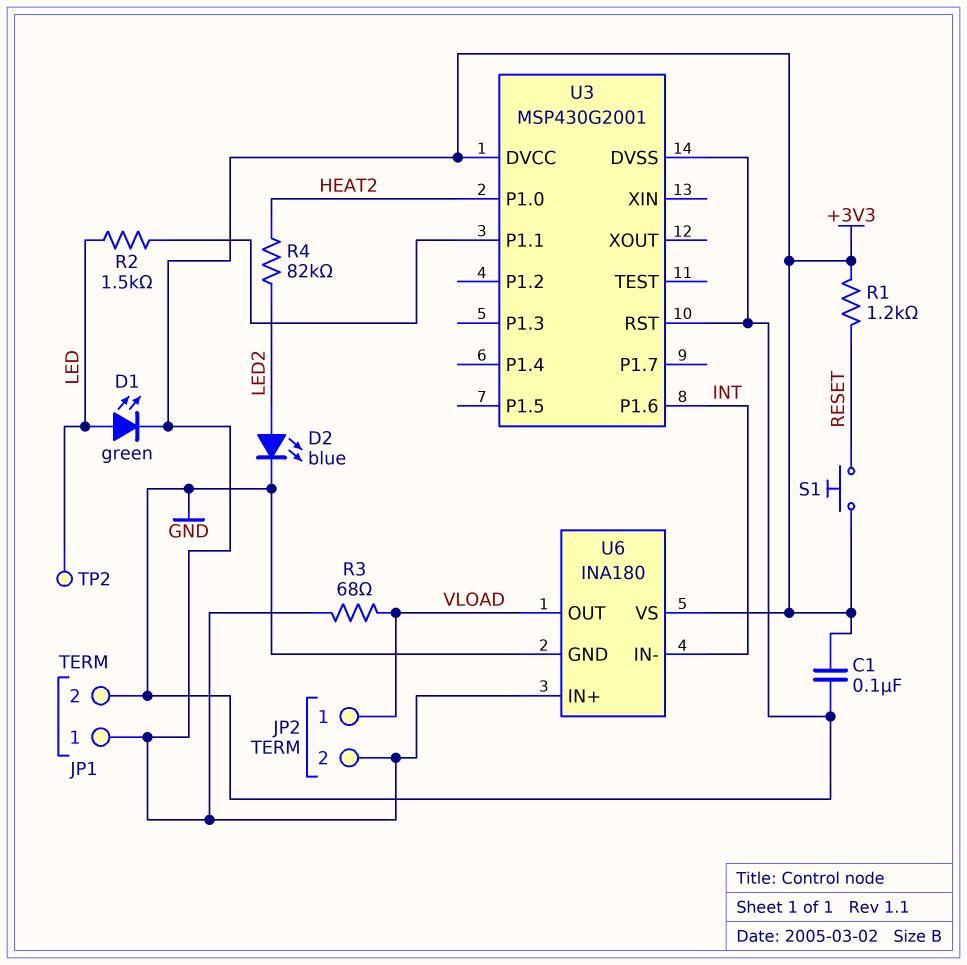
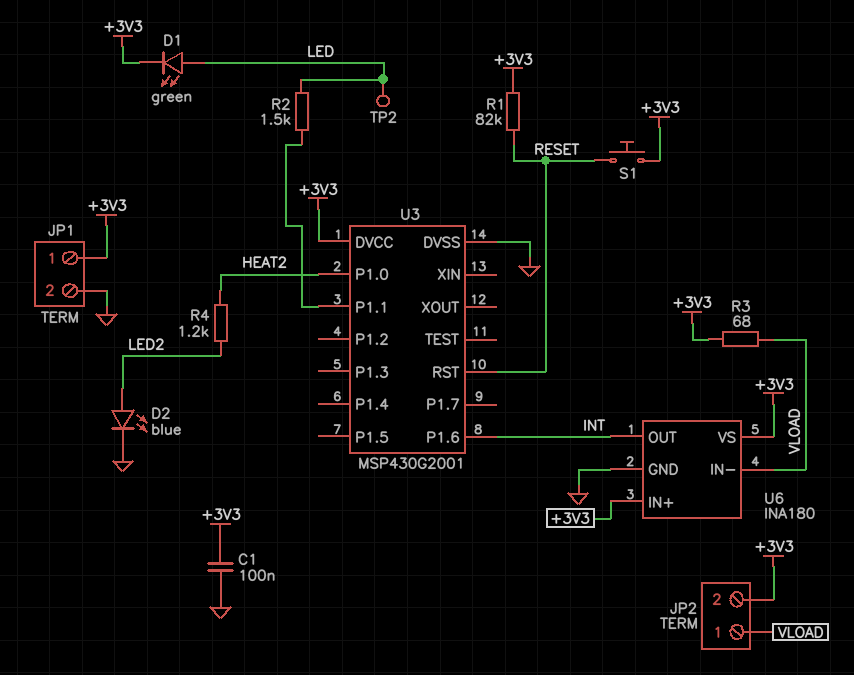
R1: 1.2k (+3V3, RESET) -> 82k (+3V3, RESET)
R4: 82k (HEAT2, LED2) -> 1.2k (HEAT2, LED2)
U3 pin RST: GND -> RESET
U6 pin IN-: INT -> VLOAD
U6 pin OUT: VLOAD -> INT

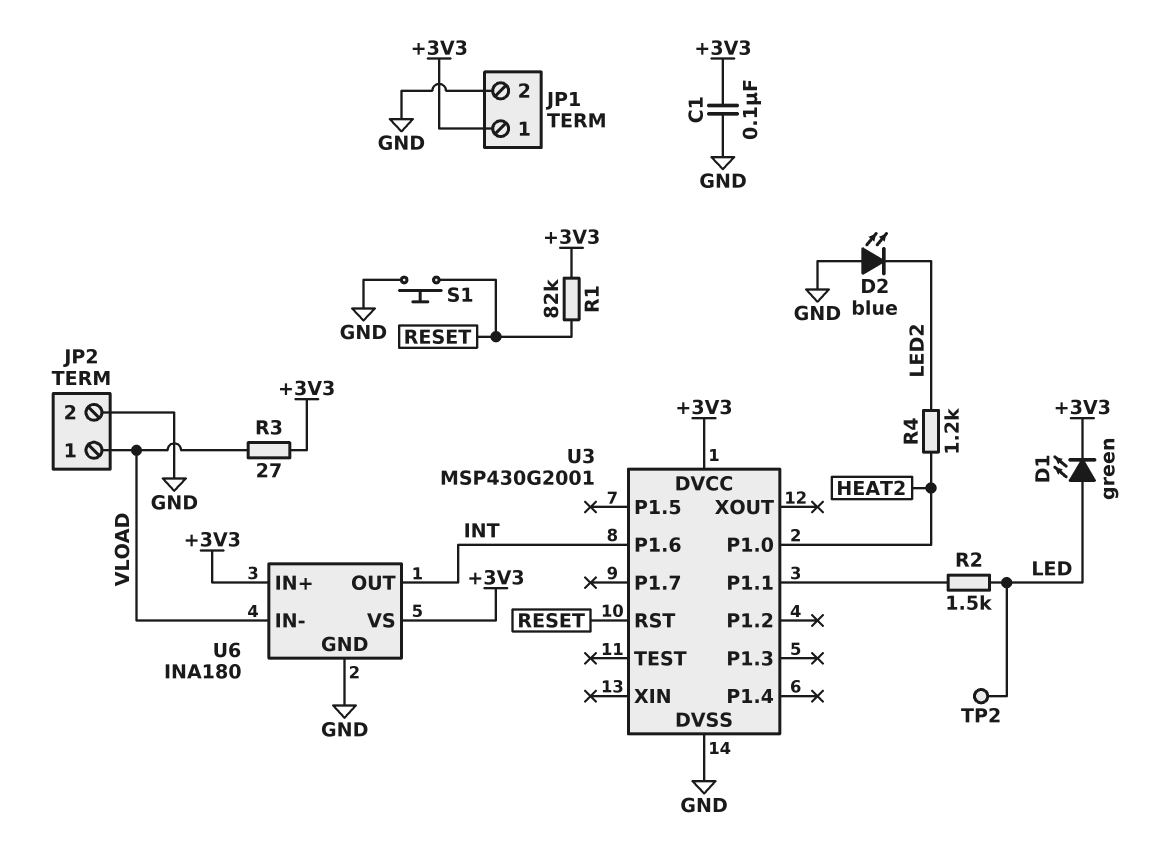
D2: LED blue (A LED2, K GND) -> LED blue (A GND, K LED2)
JP2 pin 2: +3V3 -> GND
R3: 68 (+3V3, VLOAD) -> 27 (+3V3, VLOAD)
S1: button (+3V3, RESET) -> button (GND, RESET)

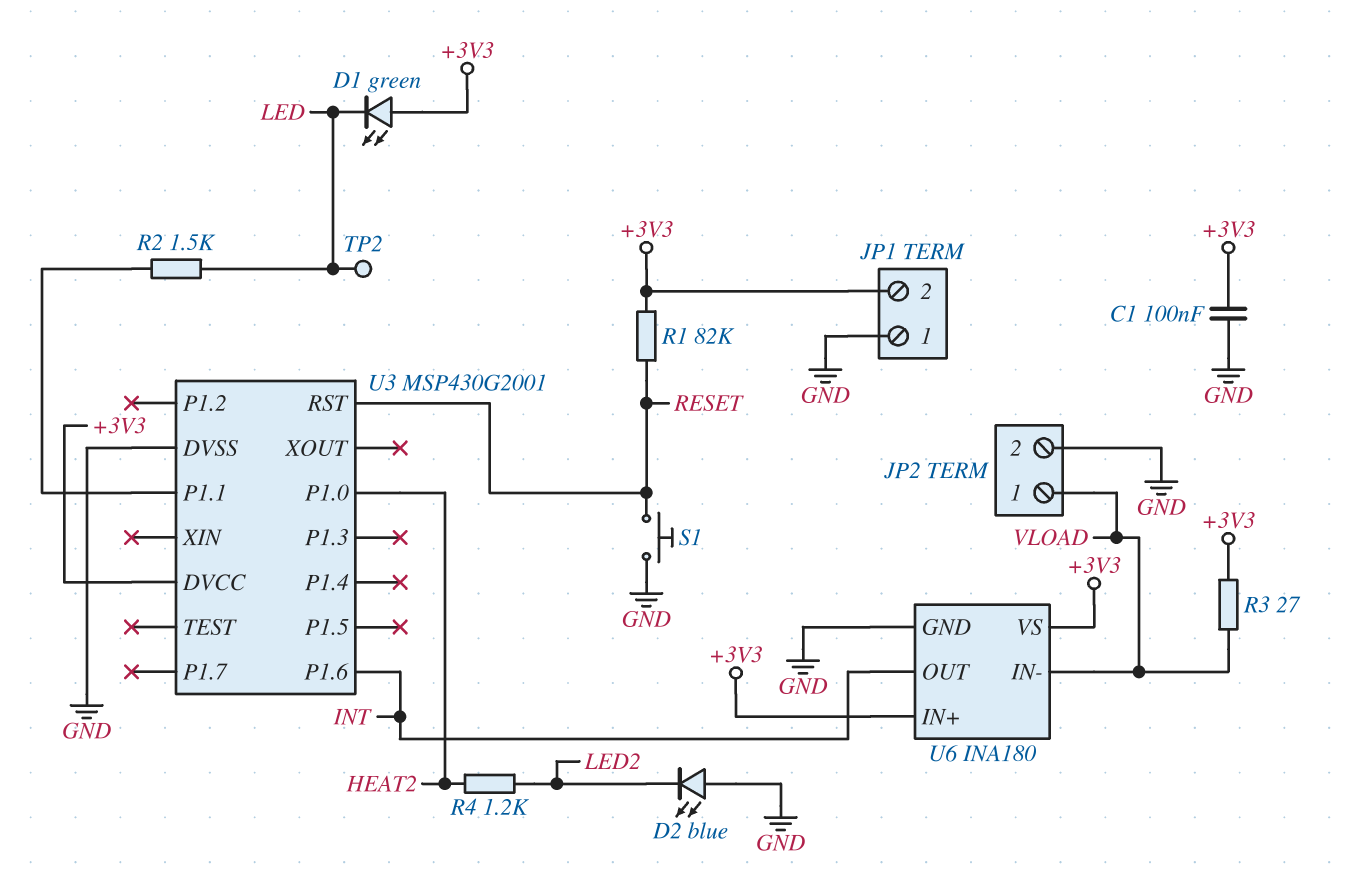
D1: LED green (A LED, K +3V3) -> LED green (A +3V3, K LED)
JP1 pin 1: +3V3 -> GND
JP1 pin 2: GND -> +3V3

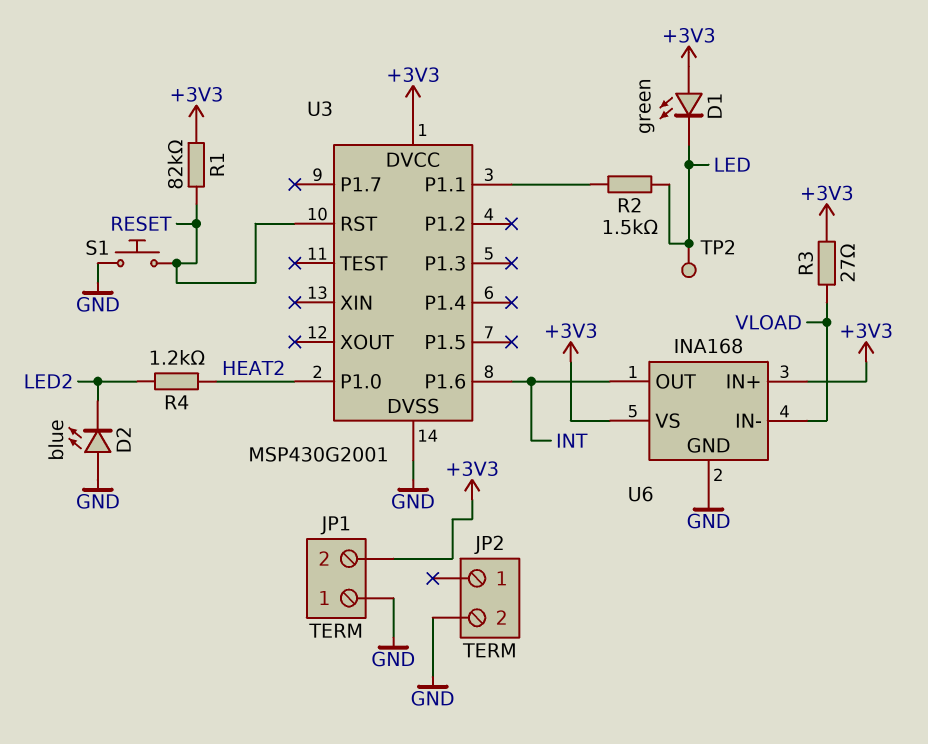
C1: 100nF (+3V3, GND) -> none
JP2 pin 1: VLOAD -> none
U6: INA180 -> INA168

